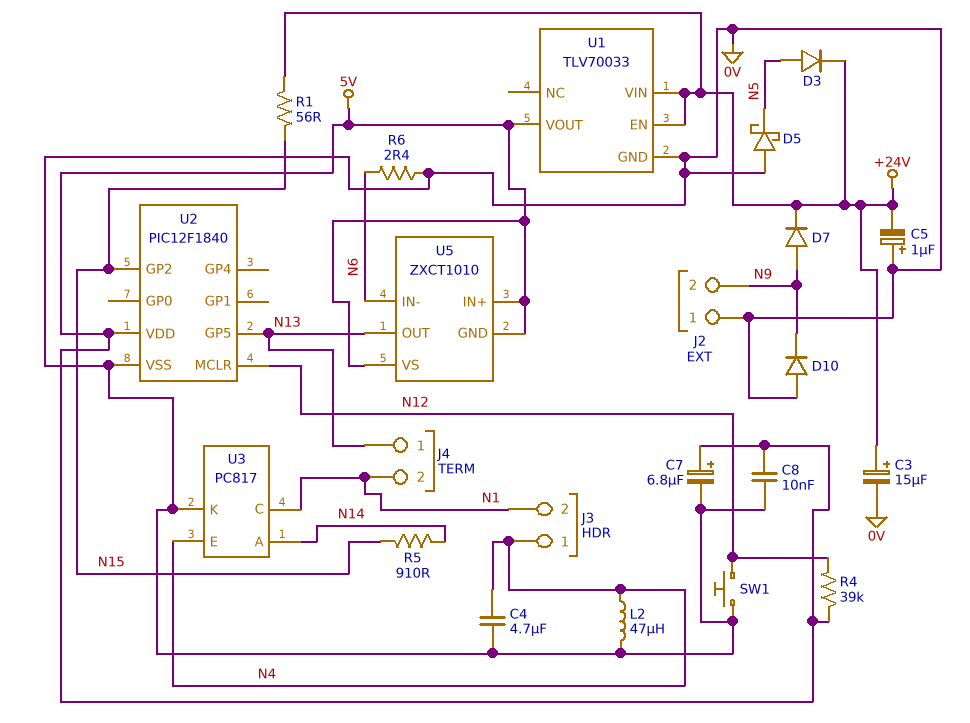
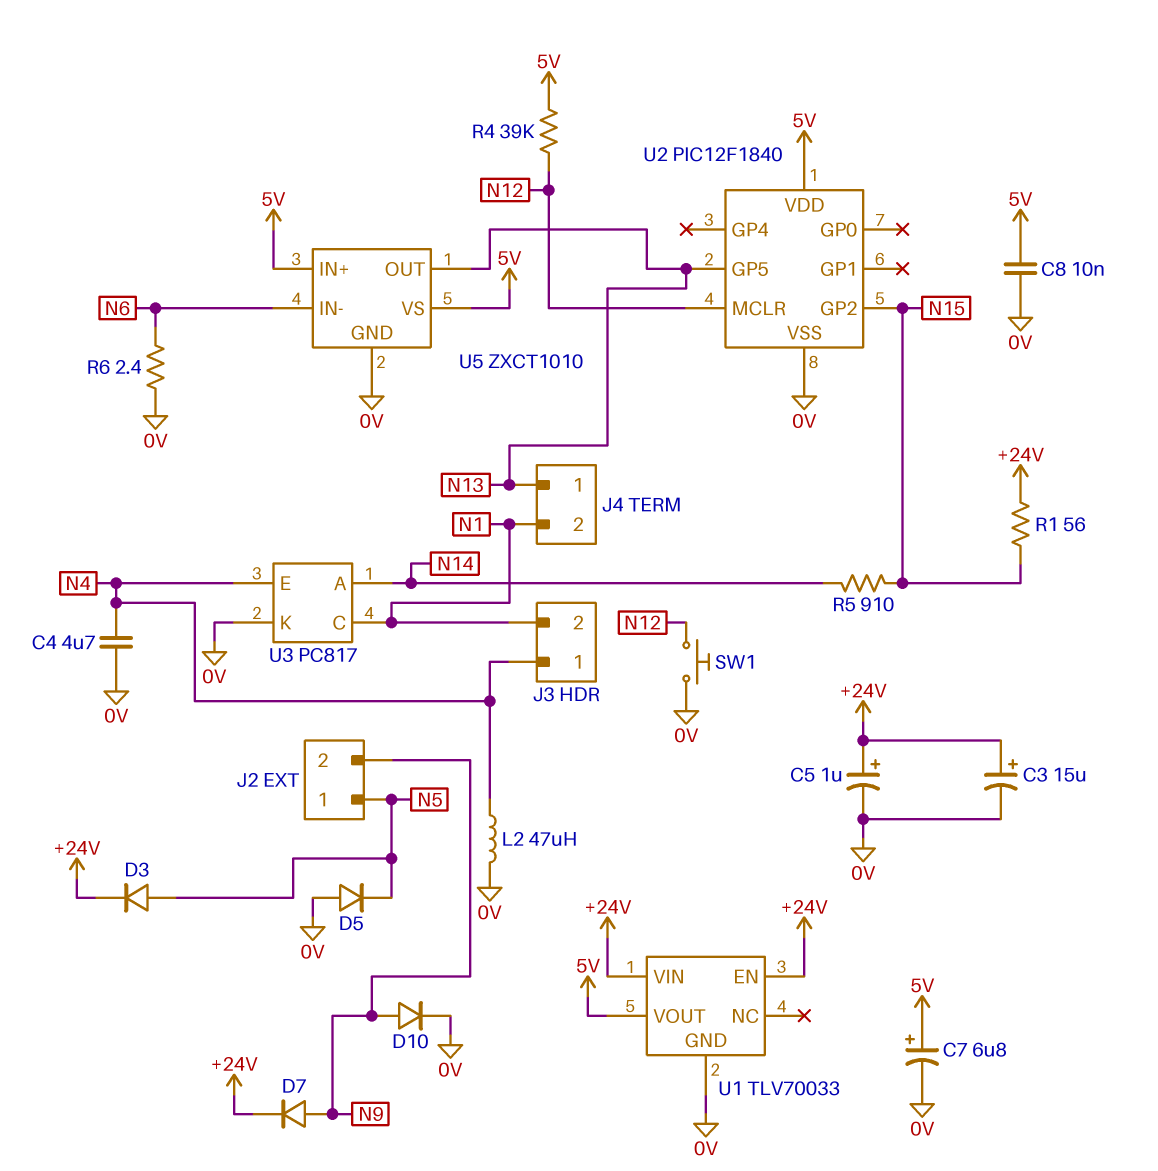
C5: 1uF (plus 0V, minus +24V) -> 1uF (plus +24V, minus 0V)
D5: schottky (A 0V, K N5) -> diode (A 0V, K N5)
D10: diode (A 0V, K N9) -> diode (A N9, K 0V)
J2 pin 1: 0V -> N5
U5 pin GND: 5V -> 0V

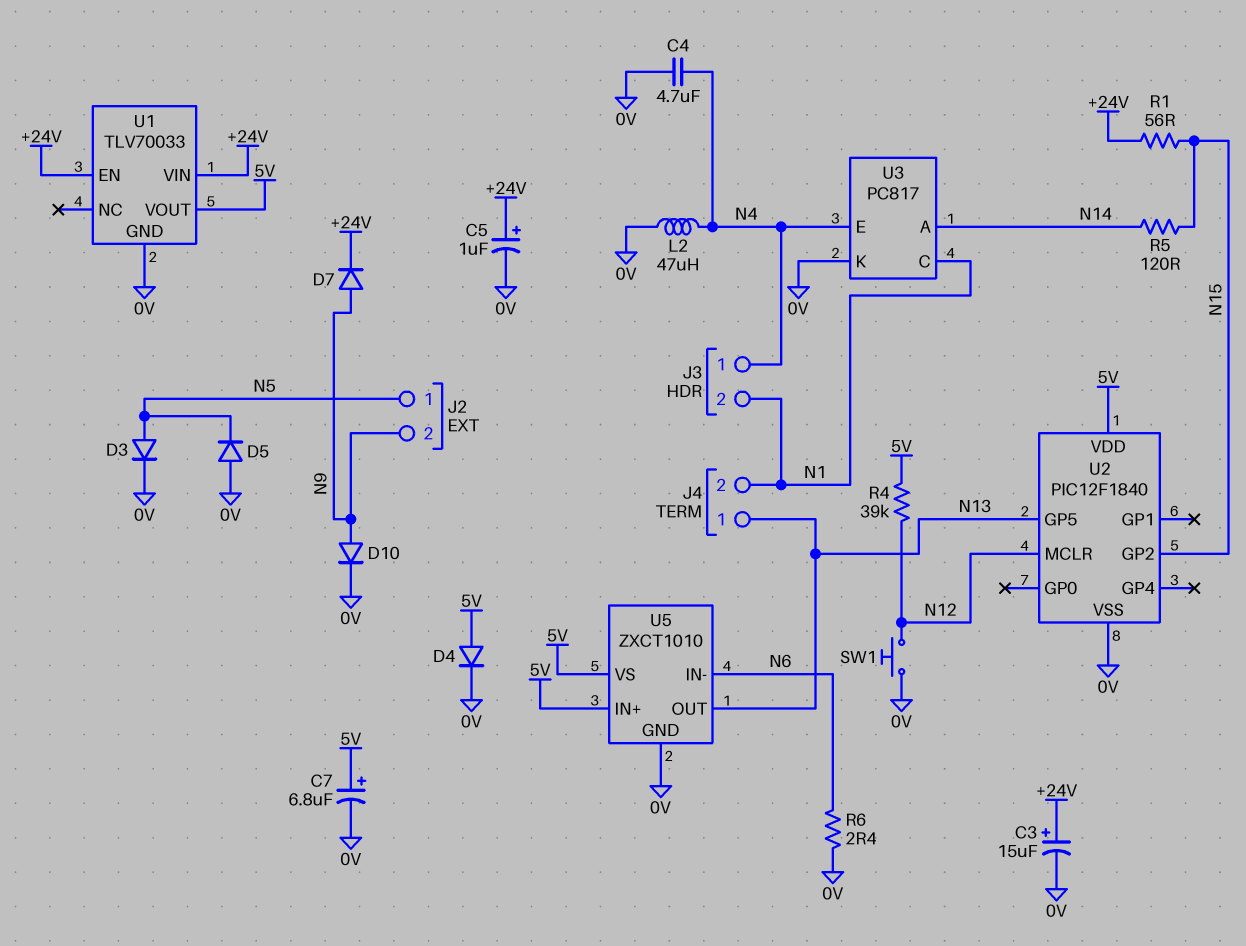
C8: 10nF (0V, 5V) -> none
D3: diode (A N5, K +24V) -> diode (A N5, K 0V)
D4: none -> diode (A 5V, K 0V)
R5: 910 (N14, N15) -> 120 (N14, N15)

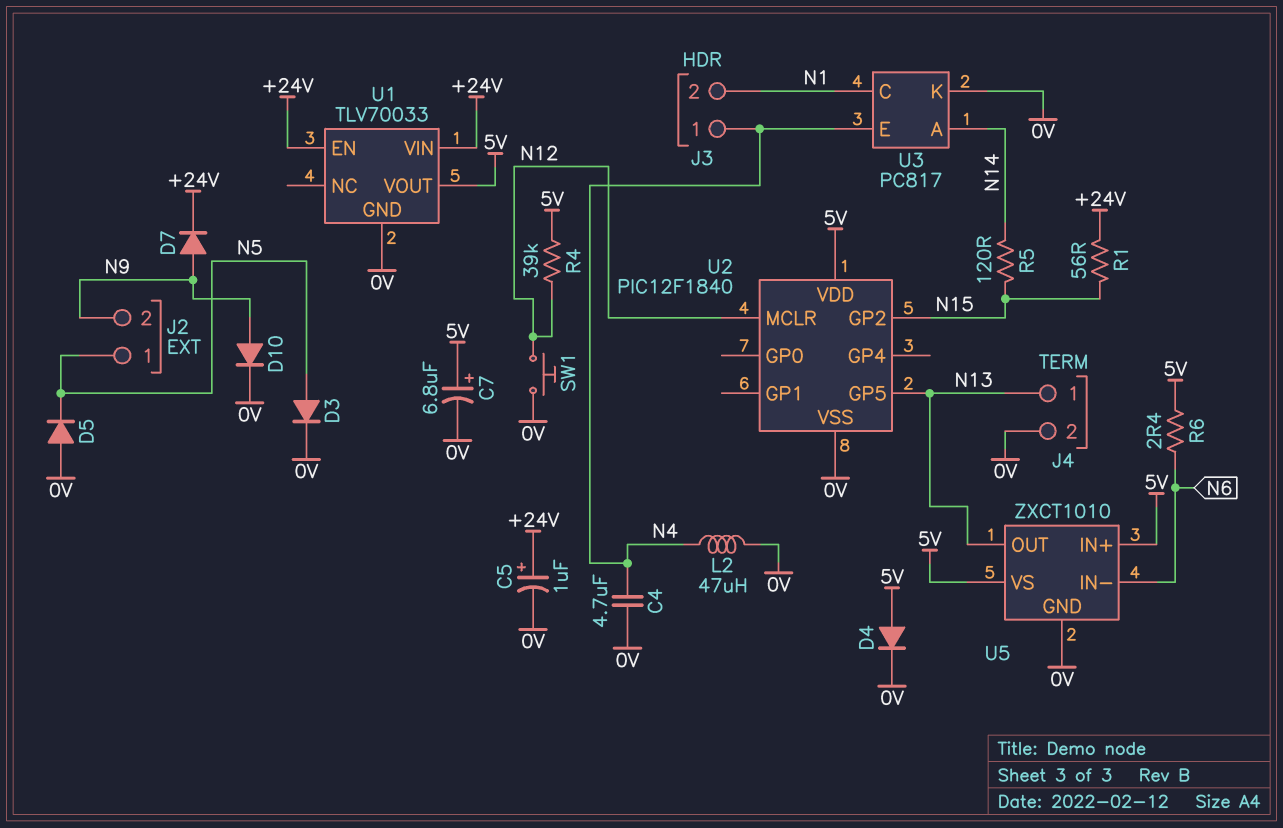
C3: 15uF (plus +24V, minus 0V) -> none
J4 pin 2: N1 -> 0V
R6: 2.4 (0V, N6) -> 2.4 (5V, N6)

